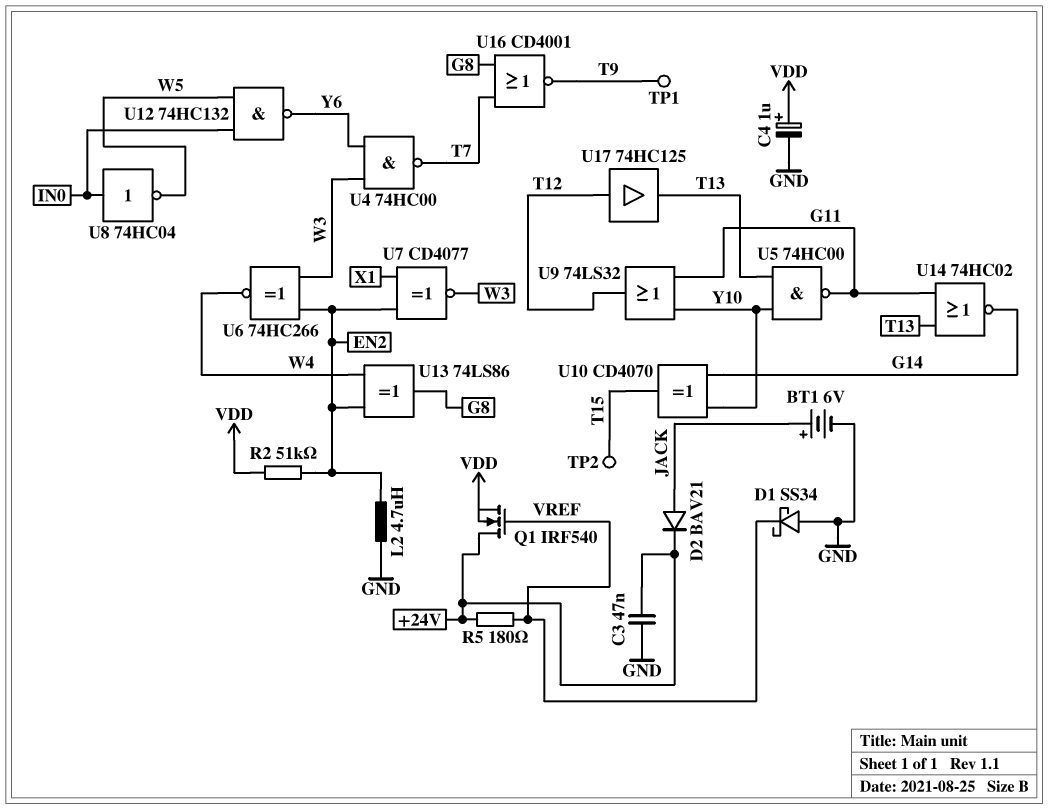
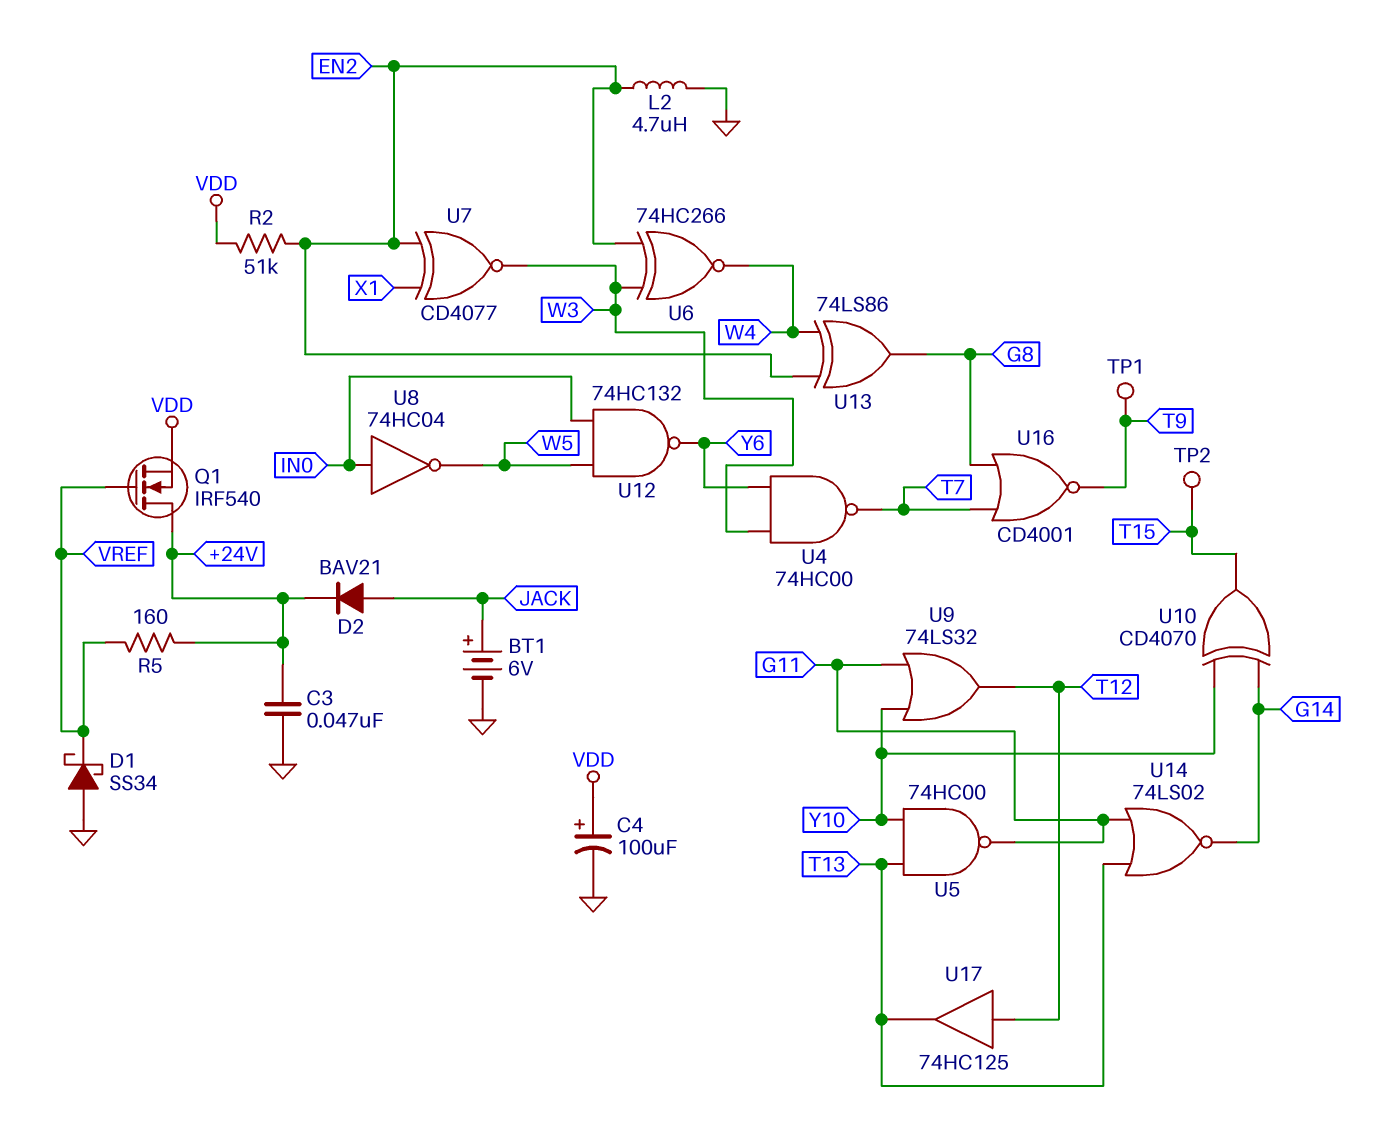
C4: 1uF (plus VDD, minus GND) -> 100uF (plus VDD, minus GND)
R5: 180 (+24V, VREF) -> 160 (+24V, VREF)
U14: NOR 74HC02 (in G11, in T13, out G14) -> NOR 74LS02 (in G11, in T13, out G14)

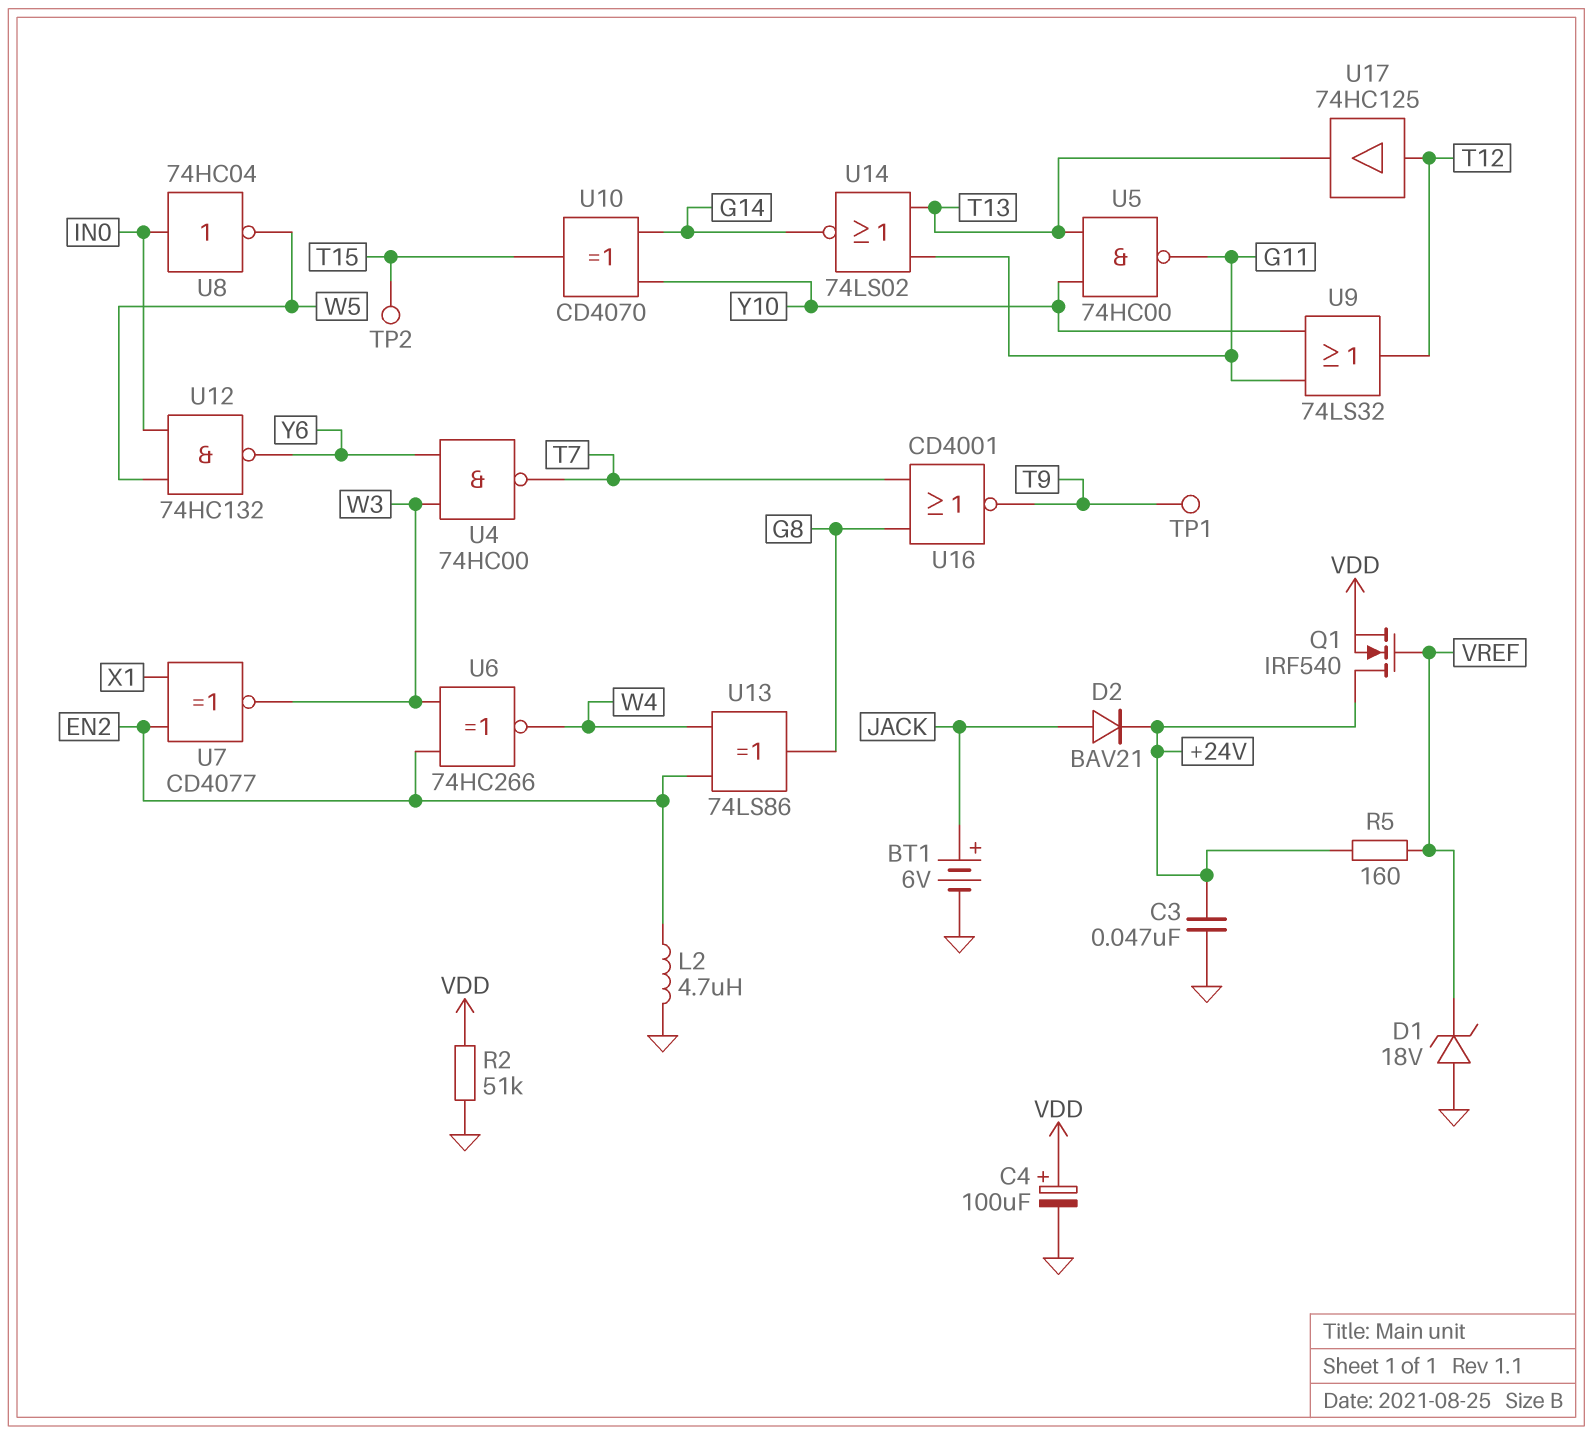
D1: schottky SS34 (A GND, K VREF) -> zener 18V (A GND, K VREF)
R2: 51k (EN2, VDD) -> 51k (GND, VDD)

